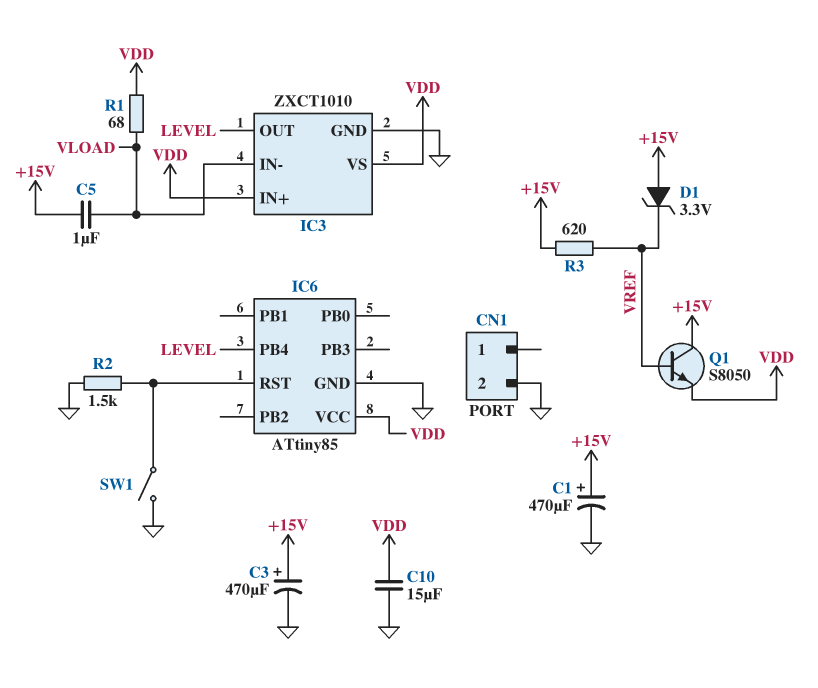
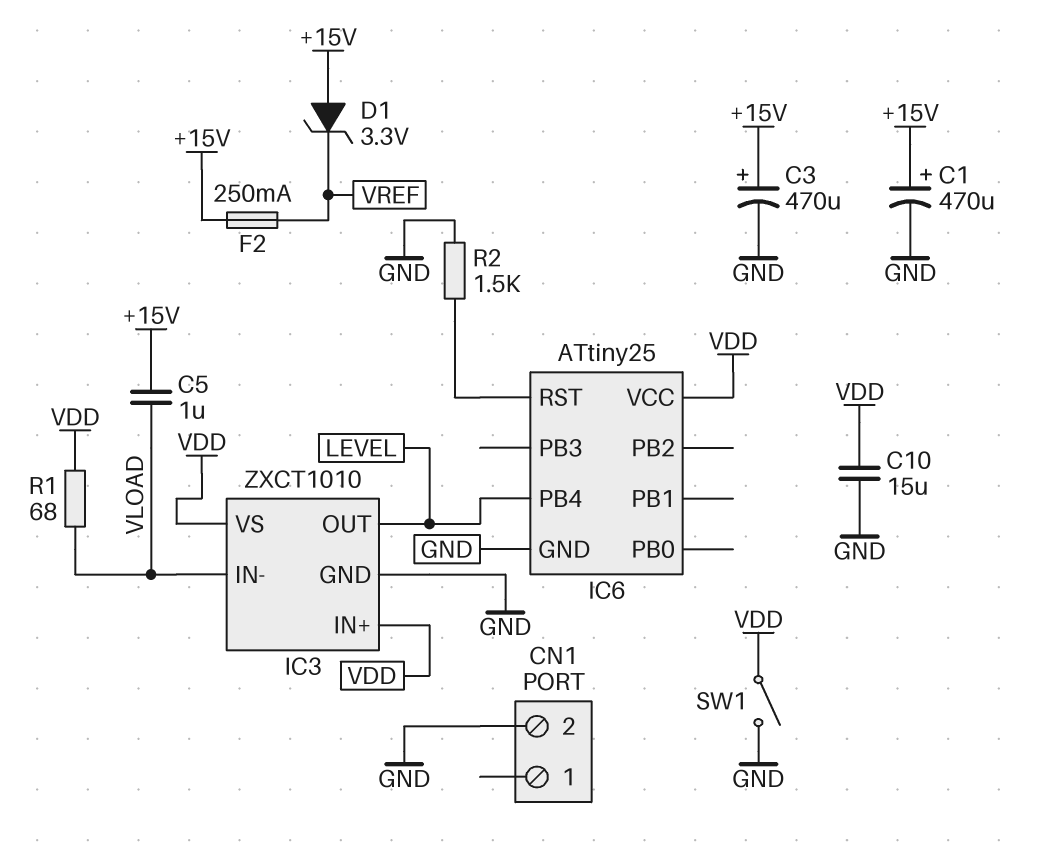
F2: none -> 250mA (+15V, VREF)
IC6: ATtiny85 -> ATtiny25
Q1: NPN S8050 (B VREF, C +15V, E VDD) -> none
R3: 620 (+15V, VREF) -> none
SW1: switch (GND, IC6/RST) -> switch (GND, VDD)

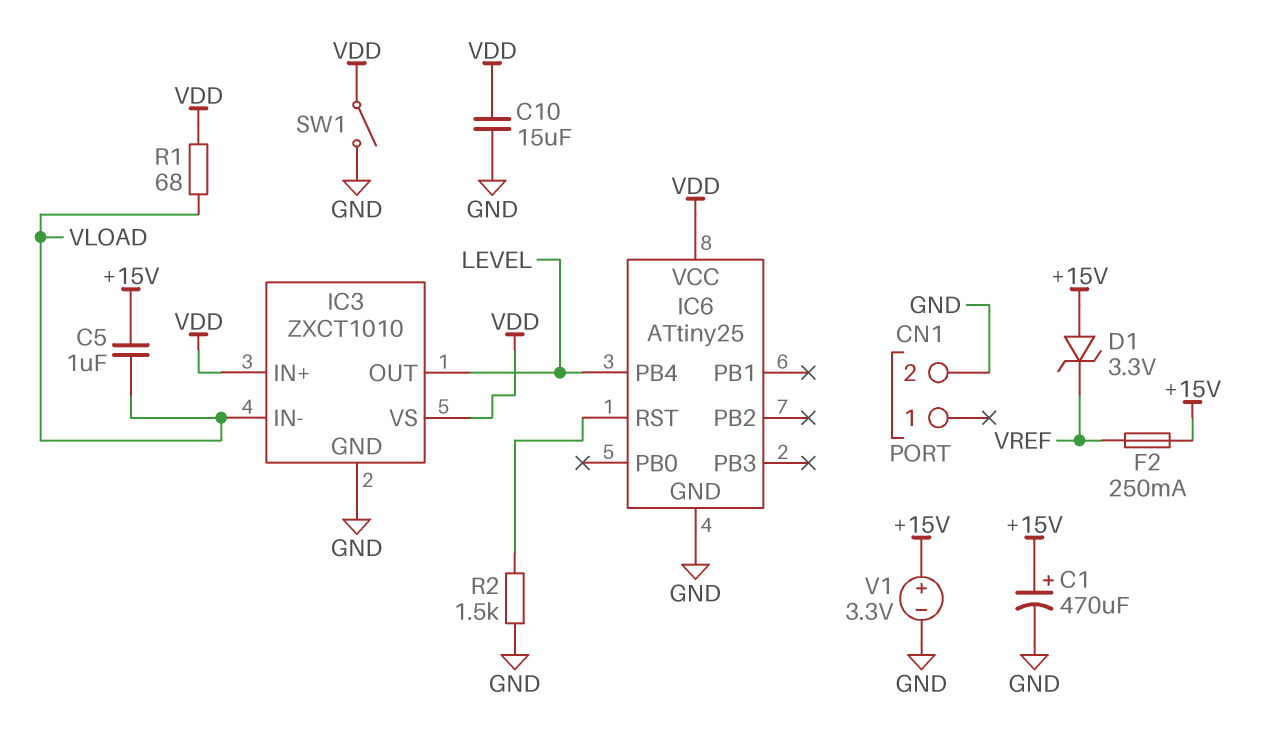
C3: 470uF (plus +15V, minus GND) -> none
V1: none -> 3.3V (plus +15V, minus GND)

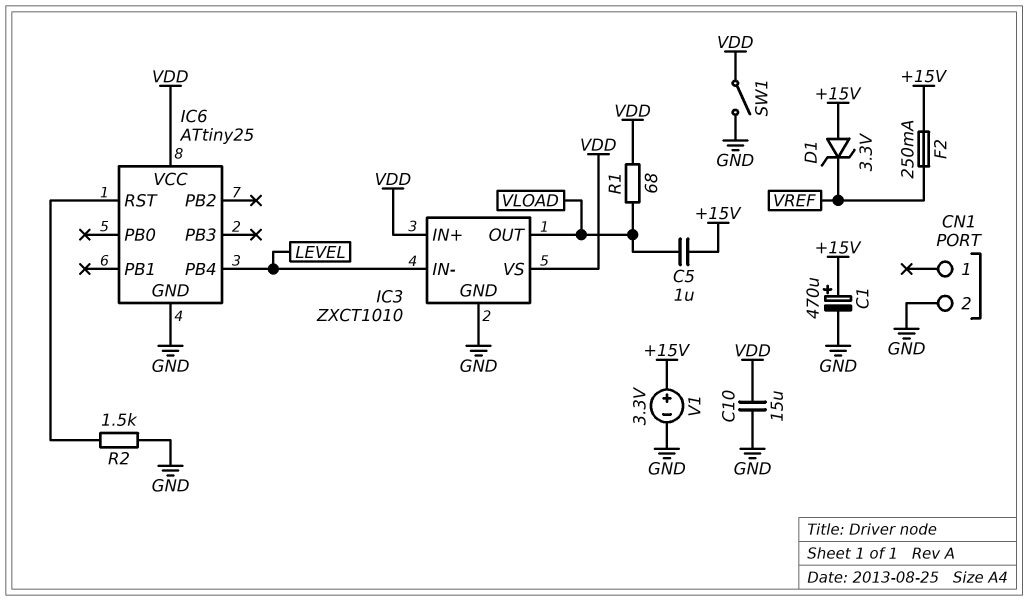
IC3 pin IN-: VLOAD -> LEVEL
IC3 pin OUT: LEVEL -> VLOAD

